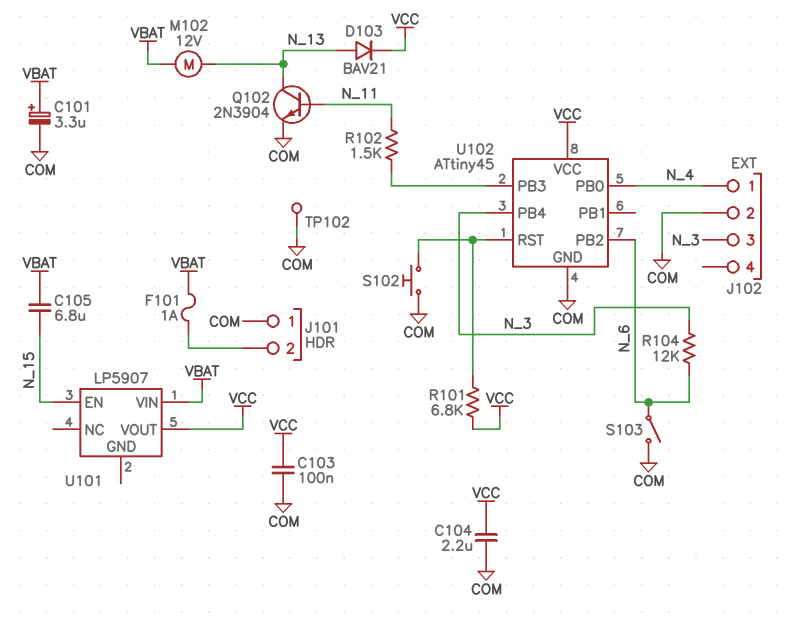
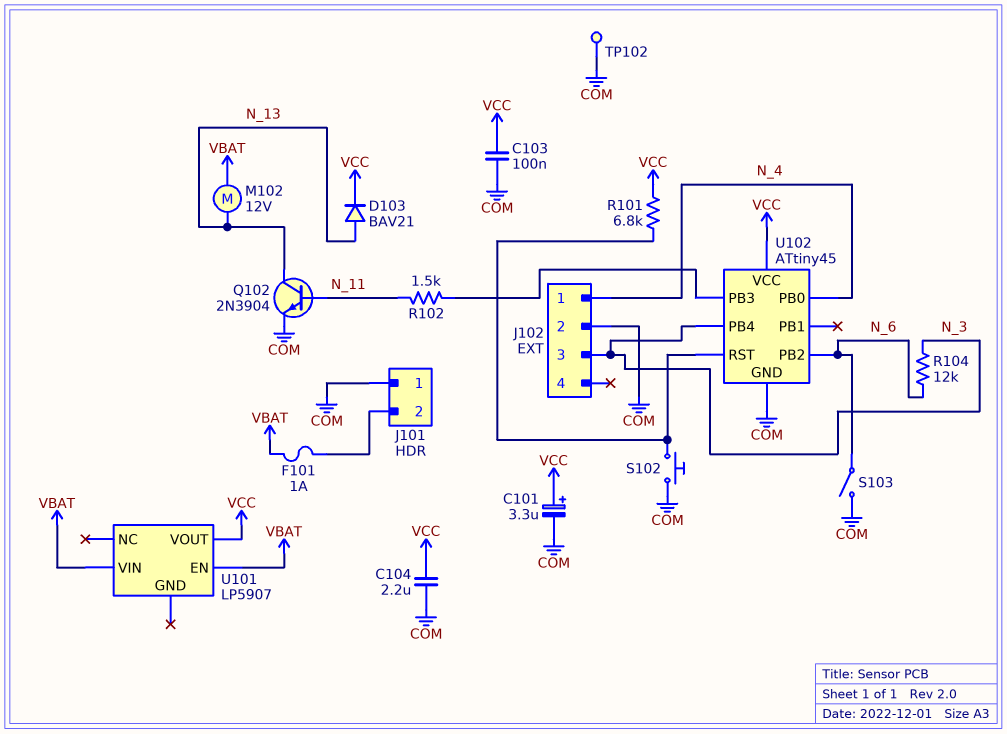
C101: 3.3uF (plus VBAT, minus COM) -> 3.3uF (plus VCC, minus COM)
C105: 6.8uF (N_15, VBAT) -> none
U101 pin EN: N_15 -> VBAT

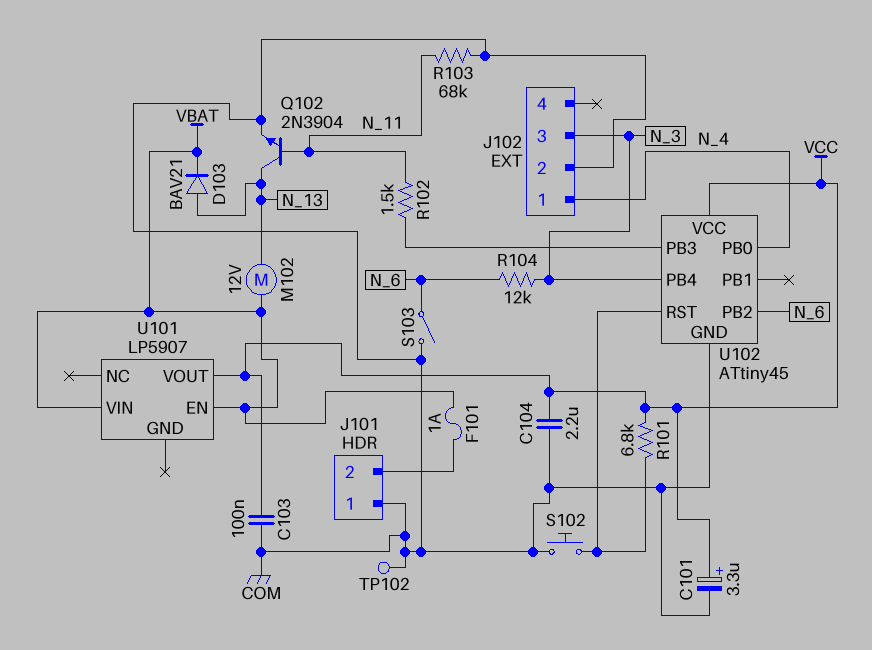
D103: diode BAV21 (A N_13, K VCC) -> diode BAV21 (A N_13, K VBAT)
R103: none -> 68k (COM, N_11)

